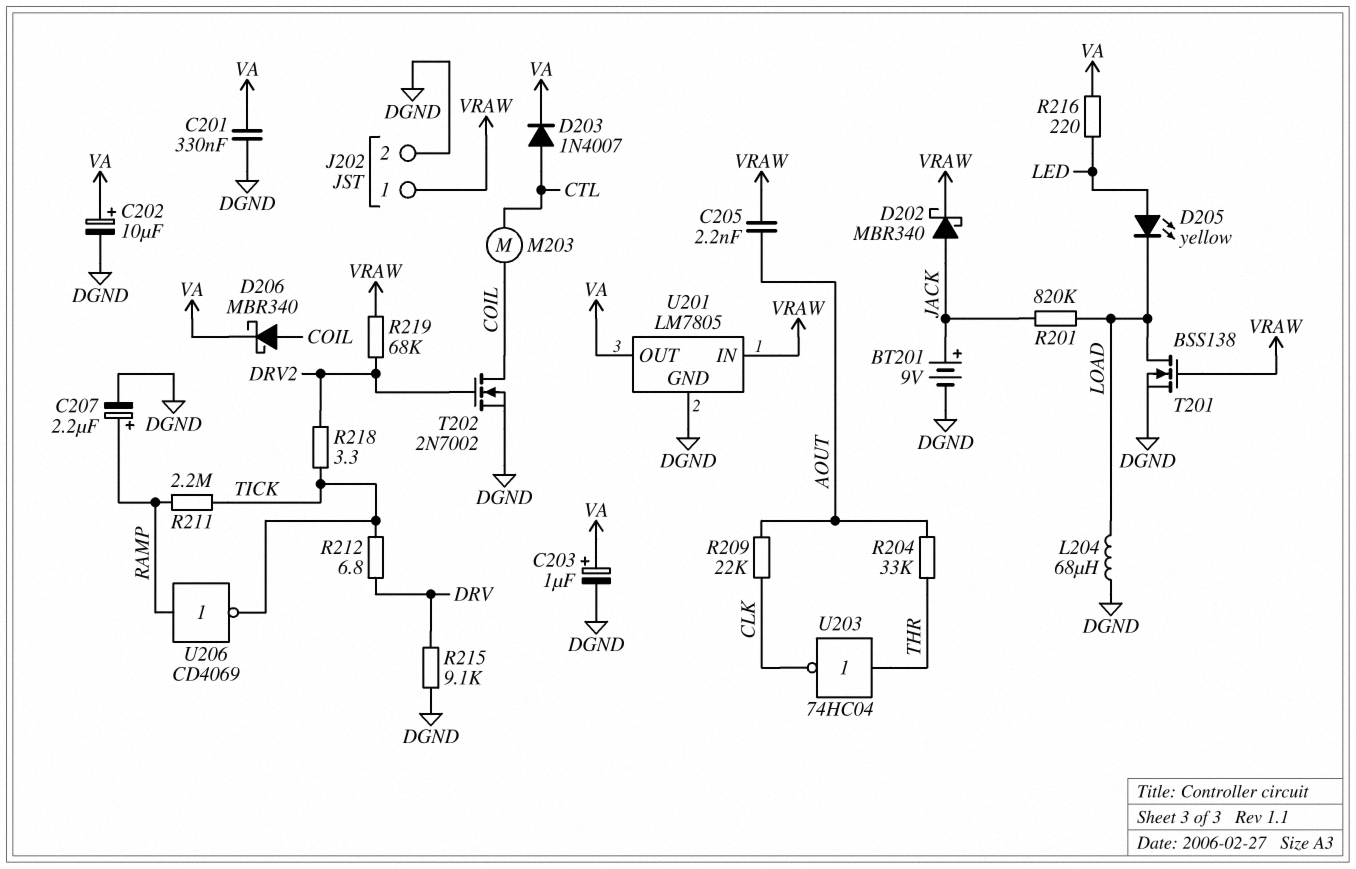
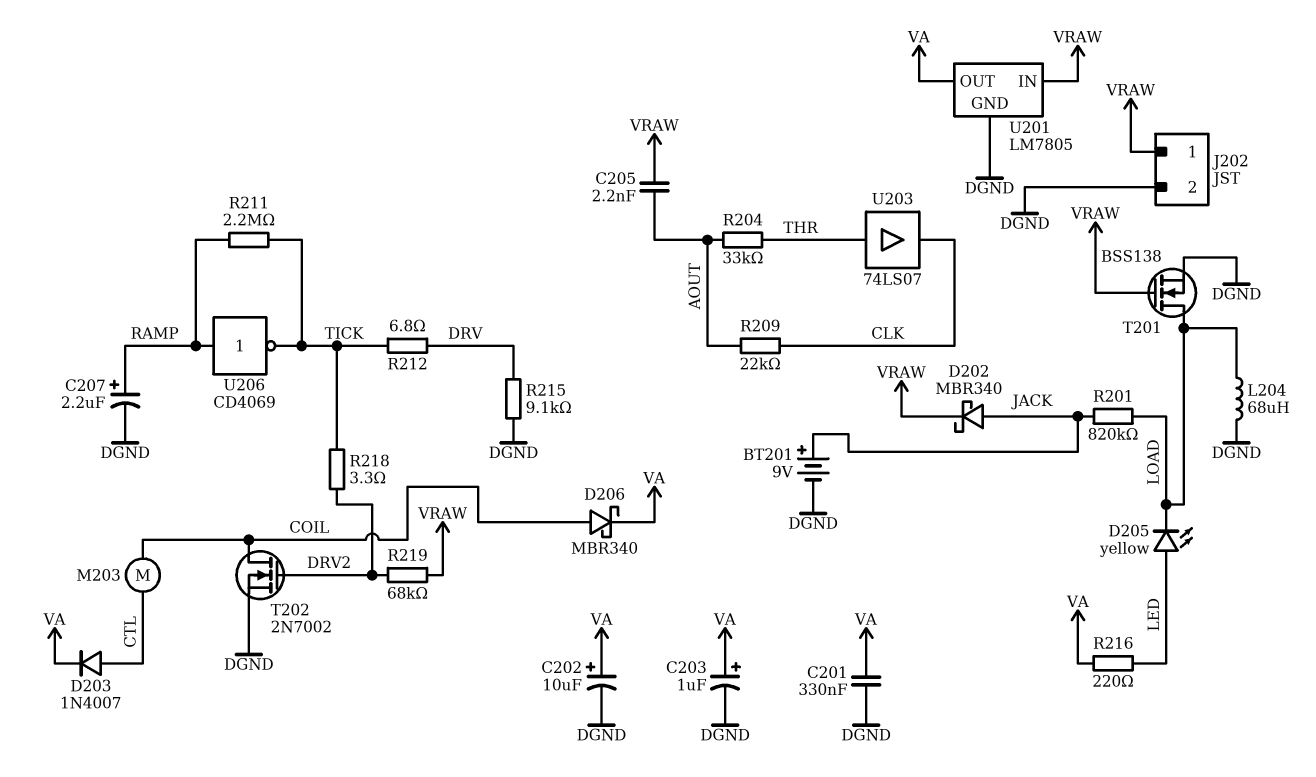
U203: NOT 74HC04 (in THR, out CLK) -> buffer 74LS07 (in THR, out CLK)

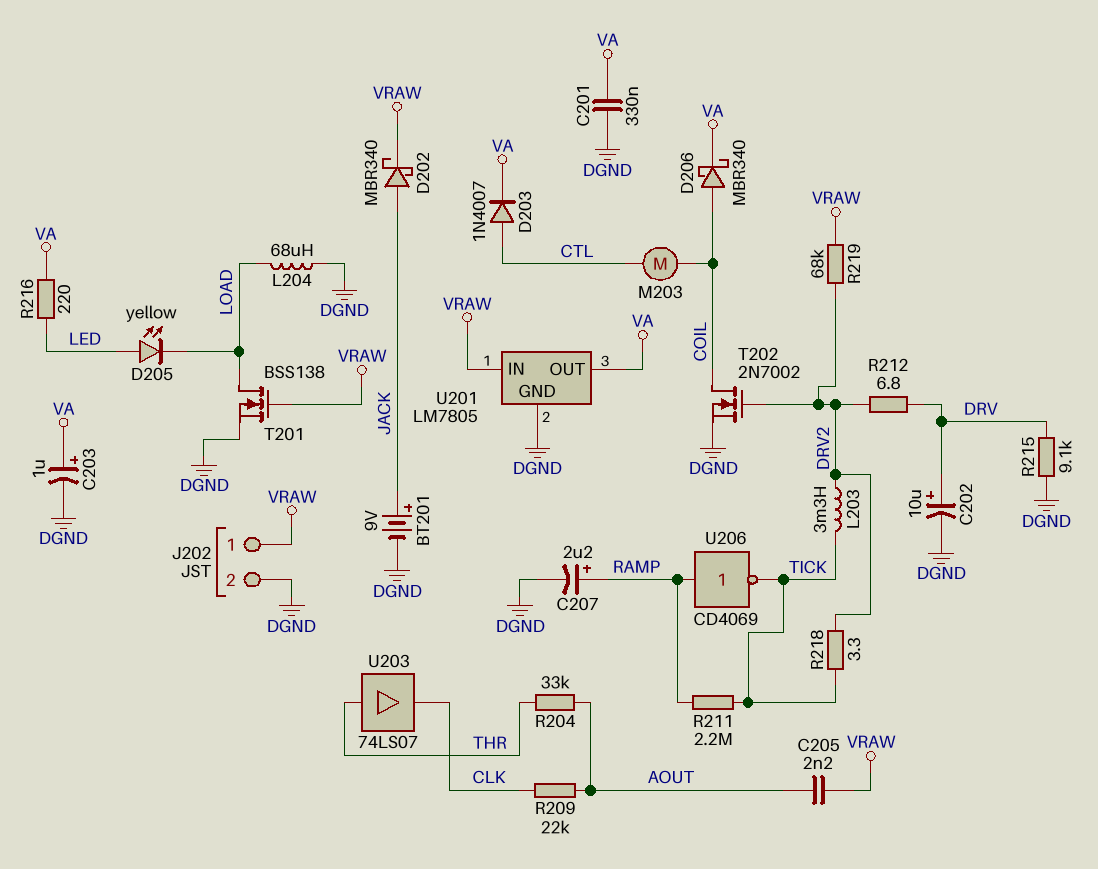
C202: 10uF (plus VA, minus DGND) -> 10uF (plus DRV, minus DGND)
L203: none -> 3.3mH (DRV2, TICK)
R201: 820k (JACK, LOAD) -> none
R212: 6.8 (DRV, TICK) -> 6.8 (DRV, DRV2)

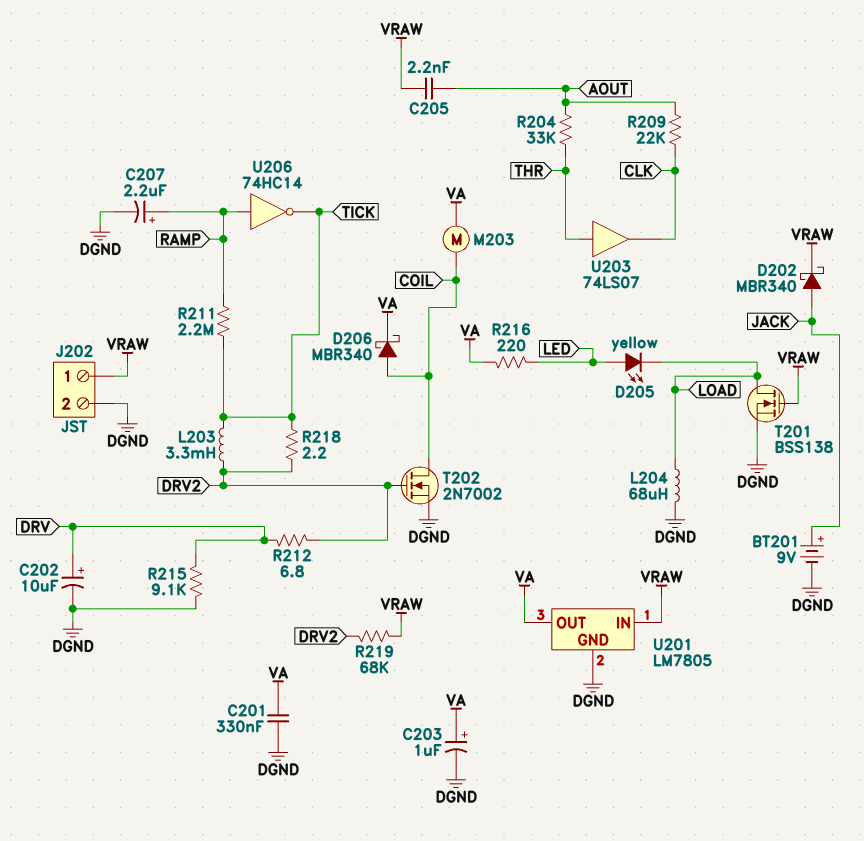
D203: diode 1N4007 (A CTL, K VA) -> none
M203: motor (COIL, CTL) -> motor (COIL, VA)
R218: 3.3 (DRV2, TICK) -> 2.2 (DRV2, TICK)
U206: NOT CD4069 (in RAMP, out TICK) -> NOT 74HC14 (in RAMP, out TICK)

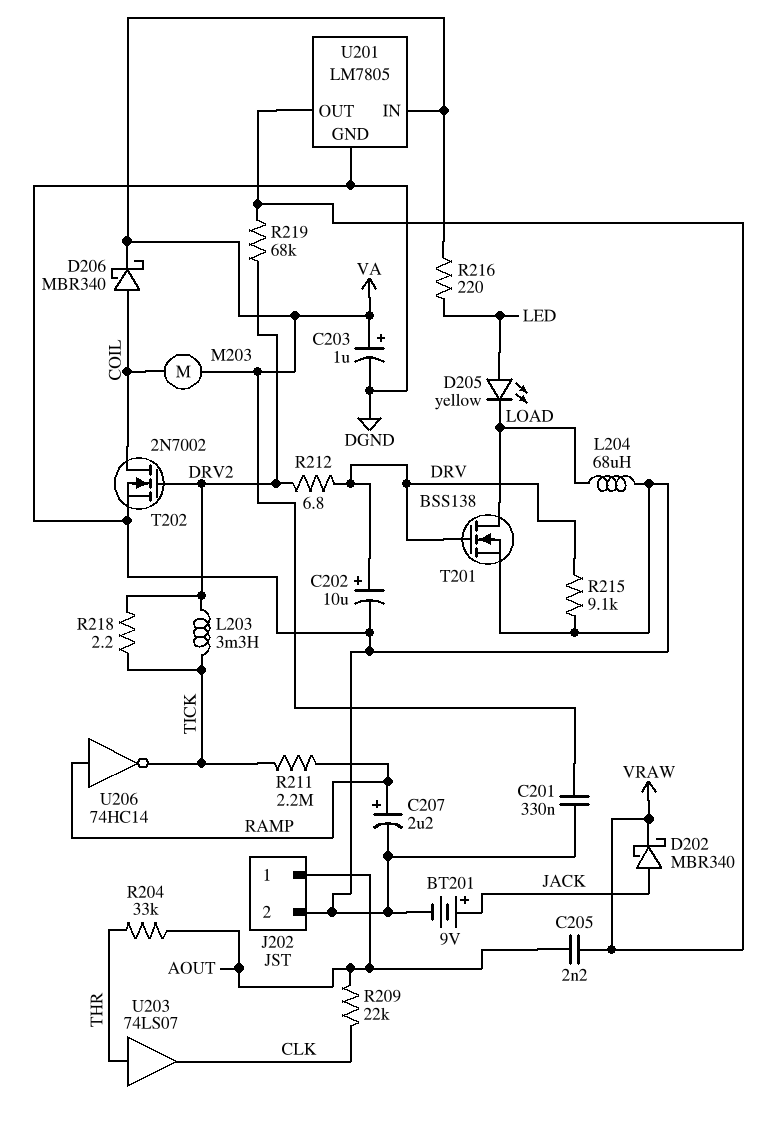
J202 pin 1: VRAW -> AOUT
T201: NMOS BSS138 (G VRAW, D LOAD, S DGND) -> NMOS BSS138 (G DRV, D LOAD, S DGND)
U201 pin IN: VRAW -> VA
U201 pin OUT: VA -> VRAW

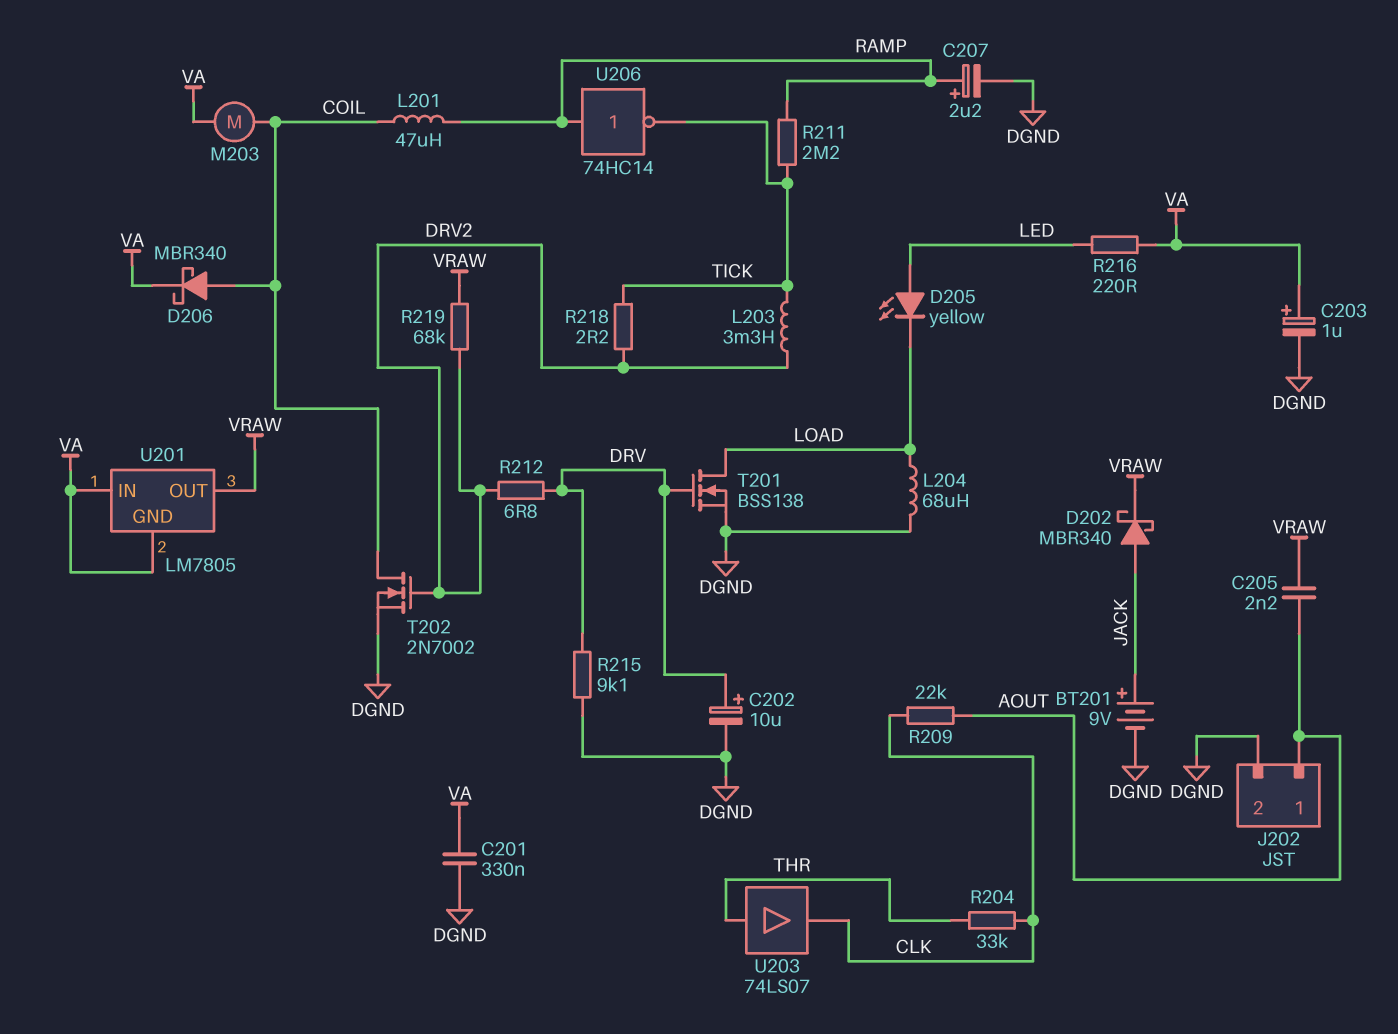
L201: none -> 47uH (COIL, RAMP)
R204: 33k (AOUT, THR) -> 33k (CLK, THR)
U201 pin GND: DGND -> VA

